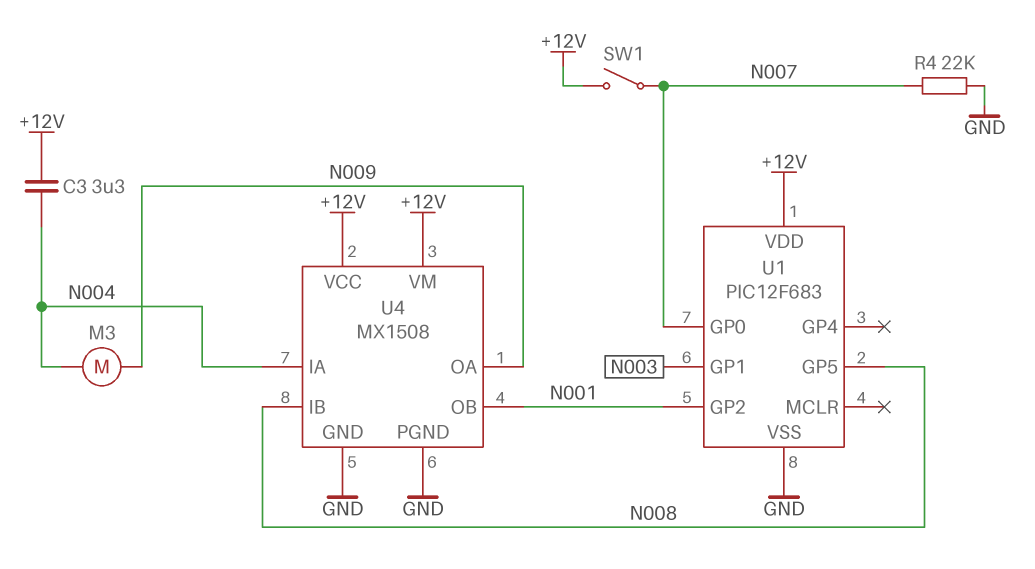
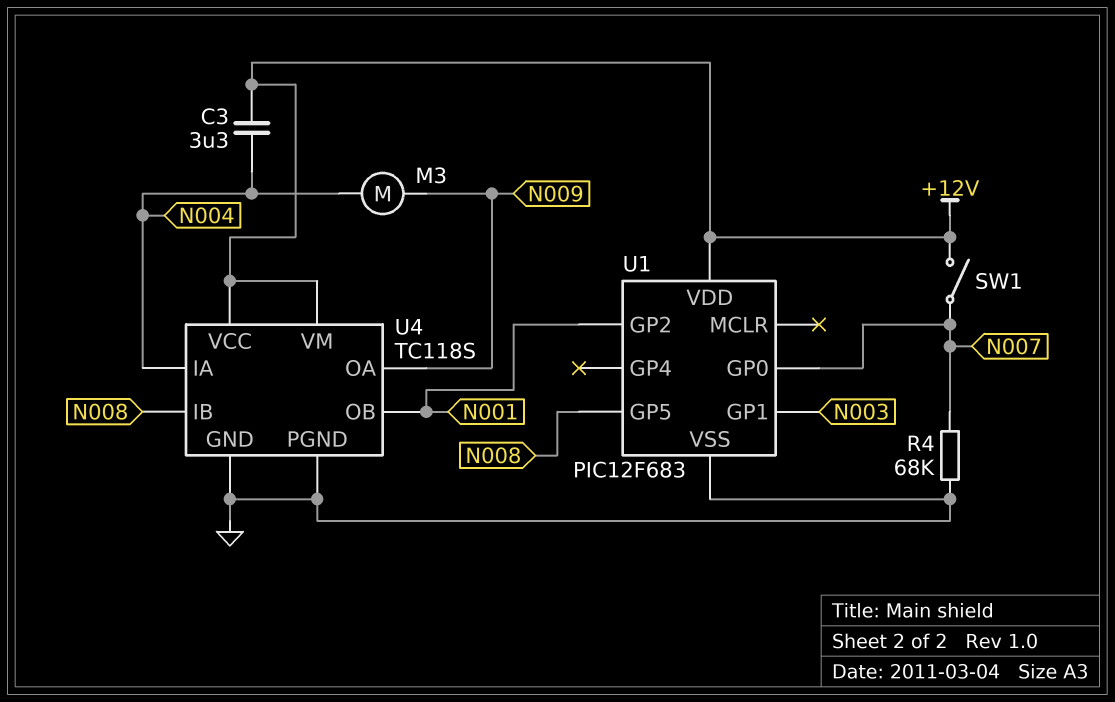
R4: 22k (GND, N007) -> 68k (GND, N007)
U4: MX1508 -> TC118S

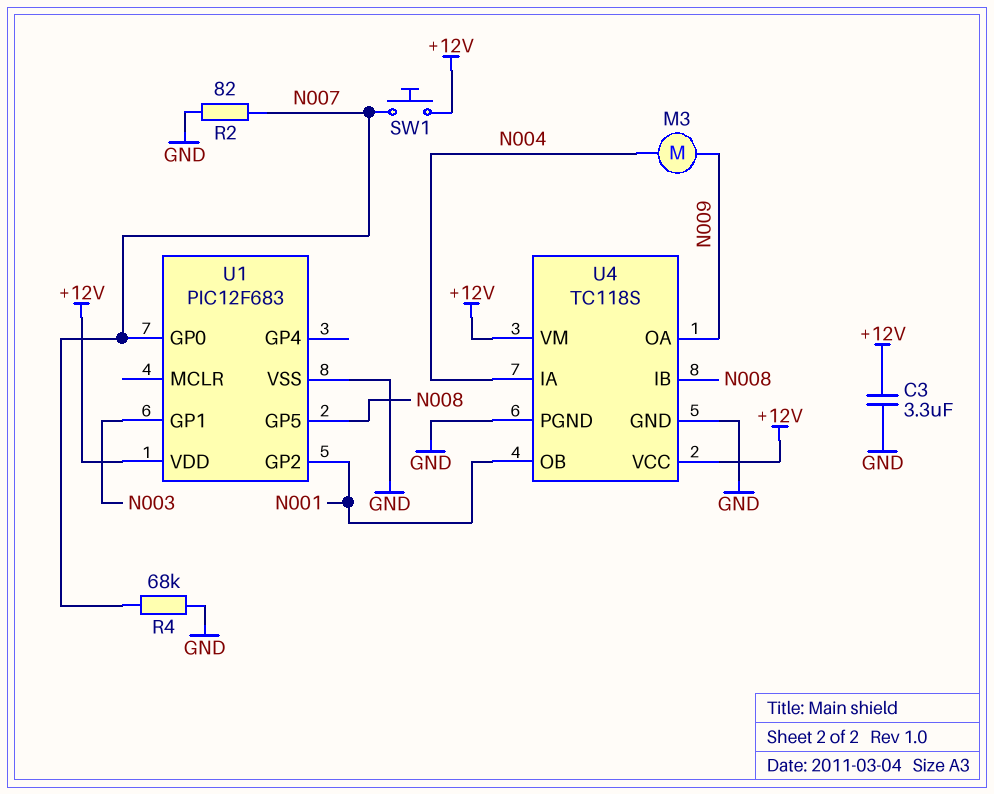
C3: 3.3uF (+12V, N004) -> 3.3uF (+12V, GND)
R2: none -> 82 (GND, N007)
SW1: switch (+12V, N007) -> button (+12V, N007)

